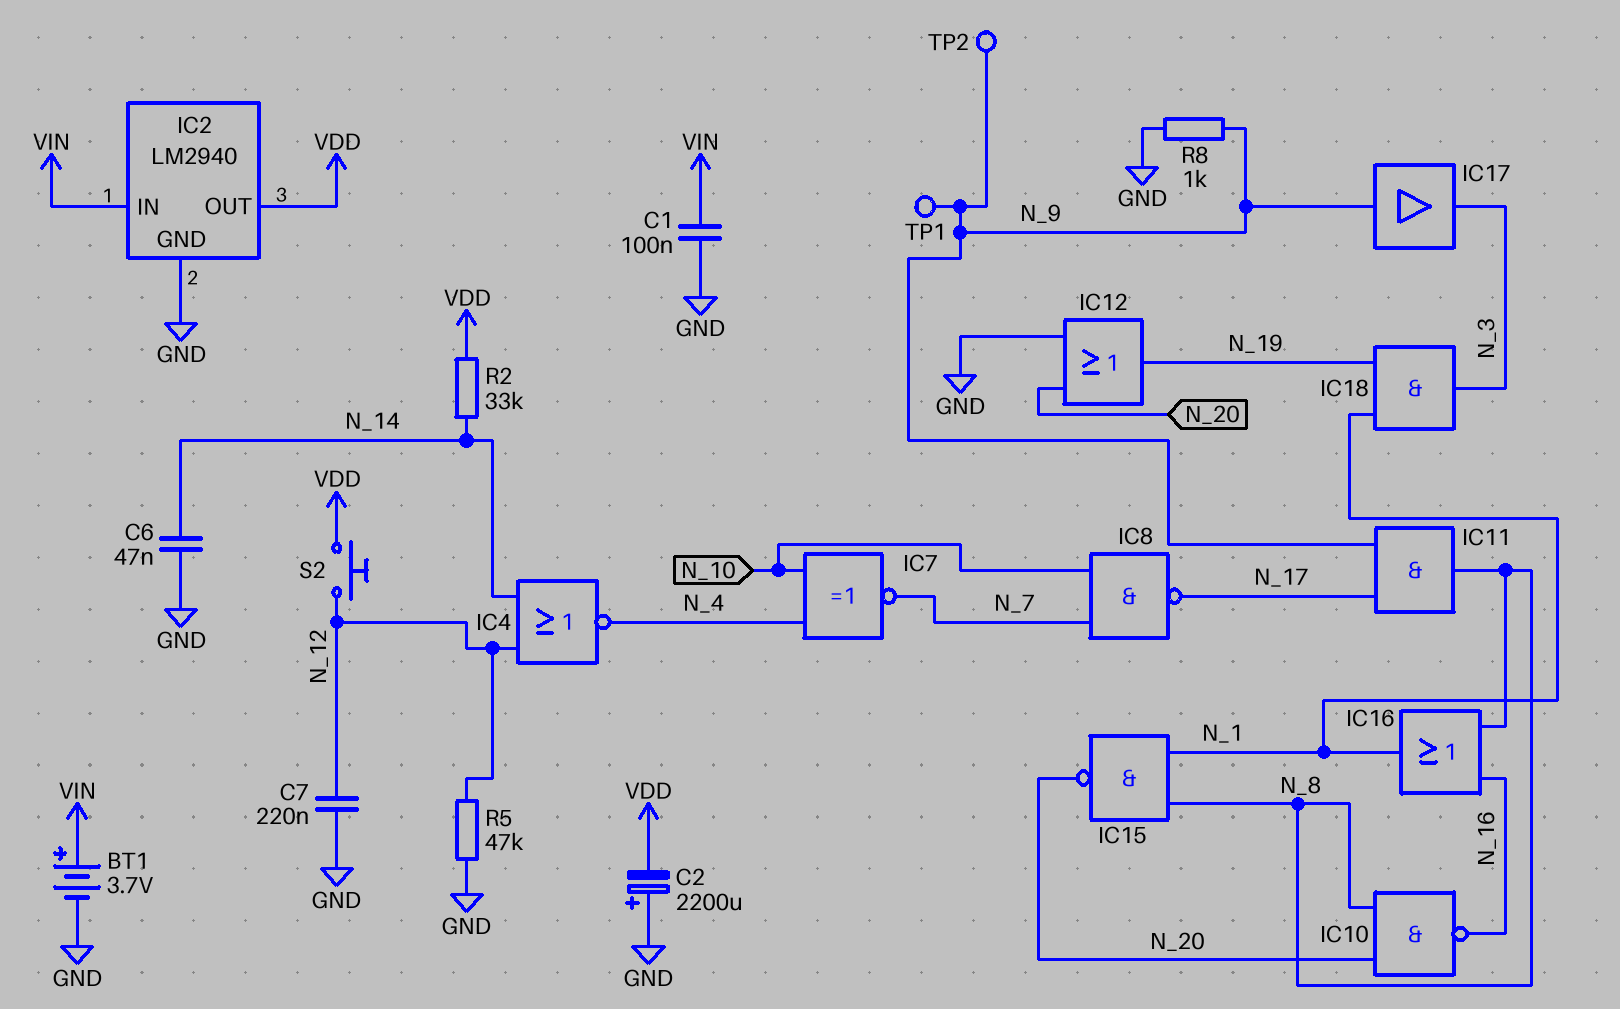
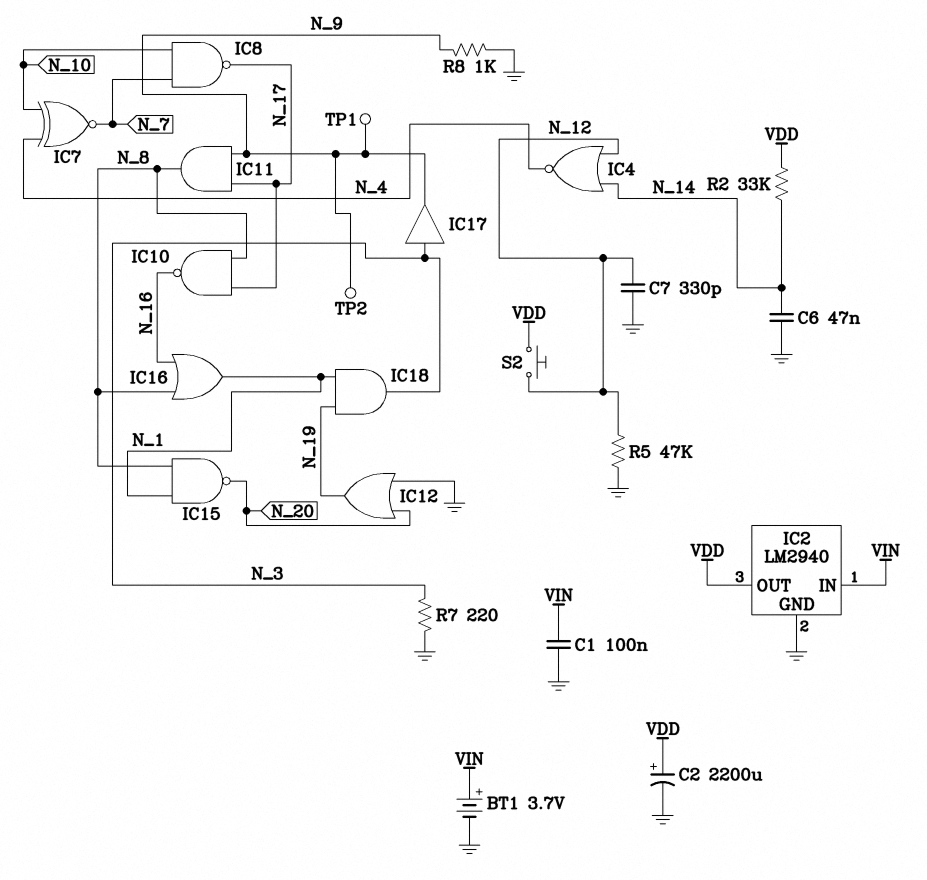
C2: 2200uF (plus GND, minus VDD) -> 2200uF (plus VDD, minus GND)
C7: 220nF (GND, N_12) -> 330pF (GND, N_12)
IC10: NAND (in N_8, in N_20, out N_16) -> NAND (in N_8, in N_17, out N_16)
IC17: buffer (in N_9, out N_3) -> buffer (in N_3, out N_9)
R7: none -> 220 (GND, N_3)

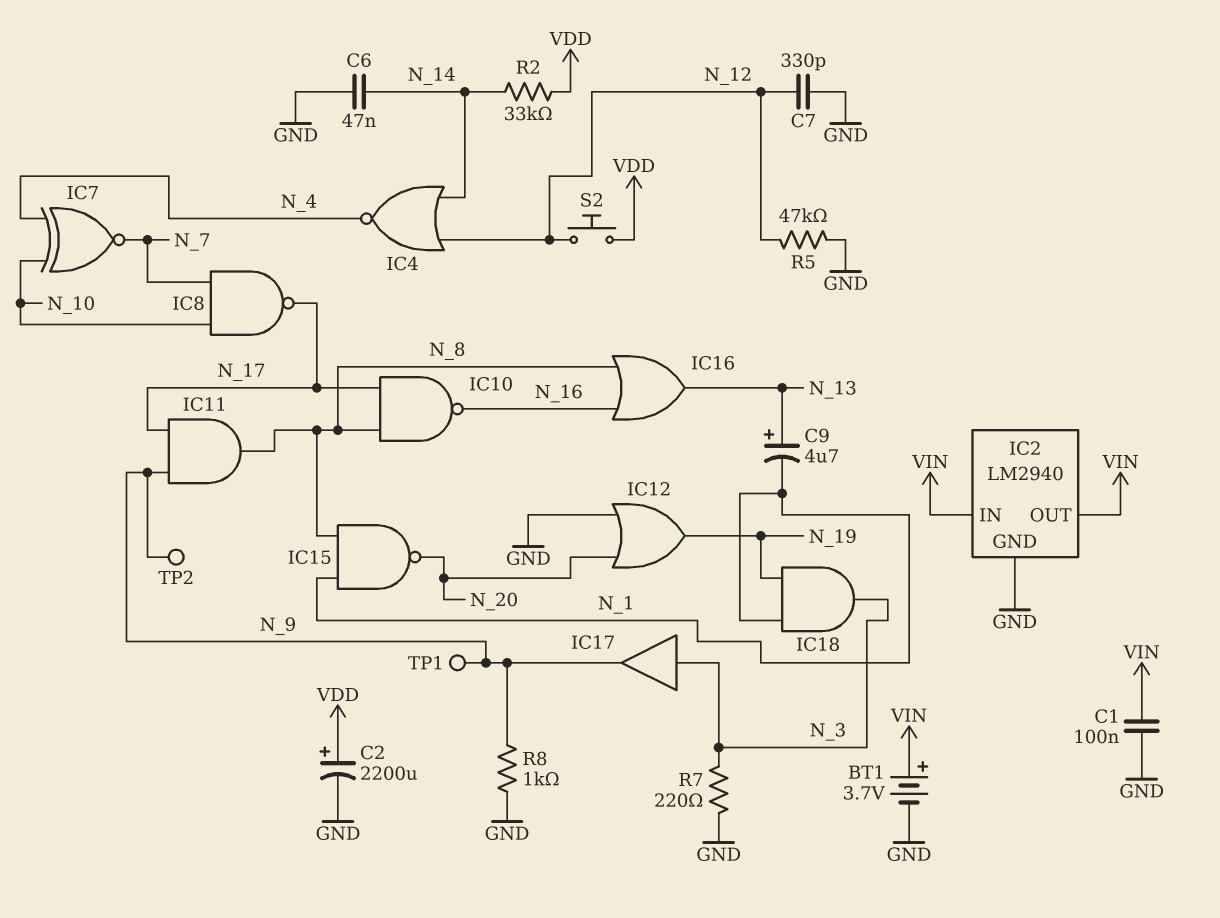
C9: none -> 4.7uF (plus N_13, minus N_1)
IC2 pin OUT: VDD -> VIN
IC16: OR (in N_8, in N_16, out N_1) -> OR (in N_8, in N_16, out N_13)

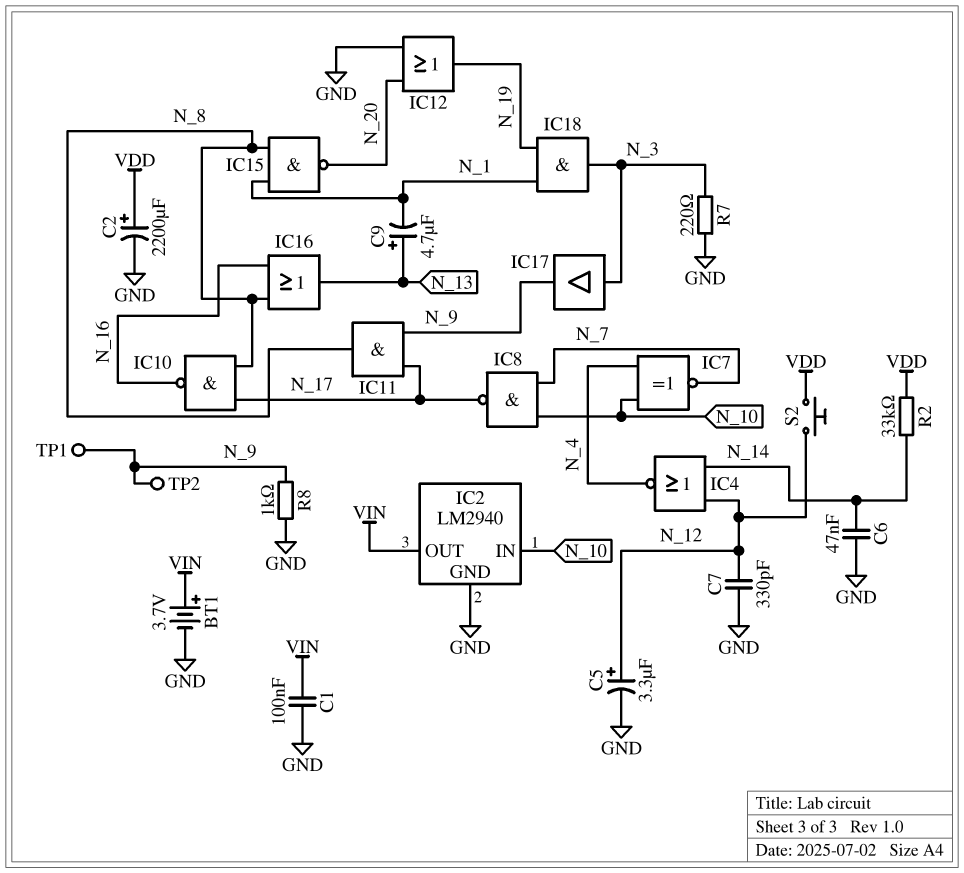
C5: none -> 3.3uF (plus N_12, minus GND)
IC2 pin IN: VIN -> N_10
R5: 47k (GND, N_12) -> none

